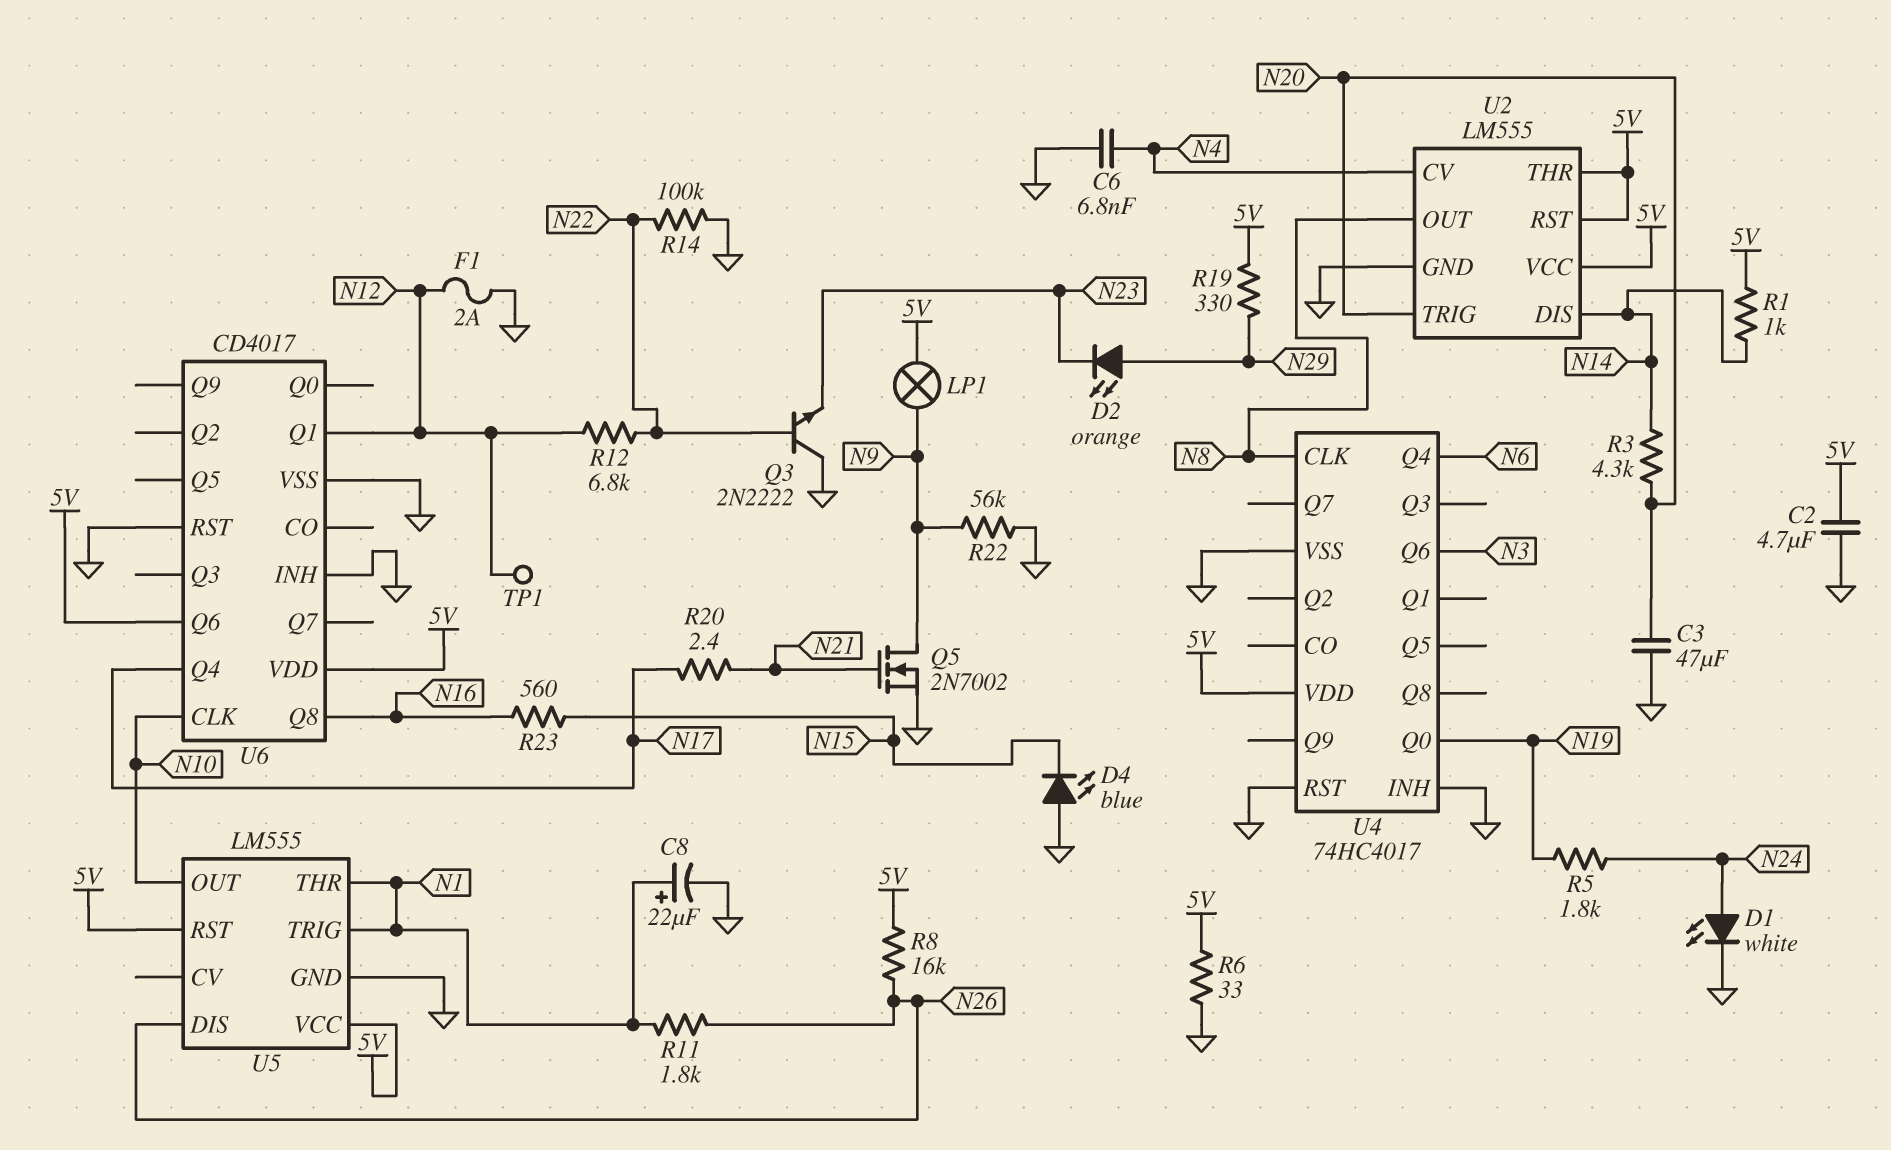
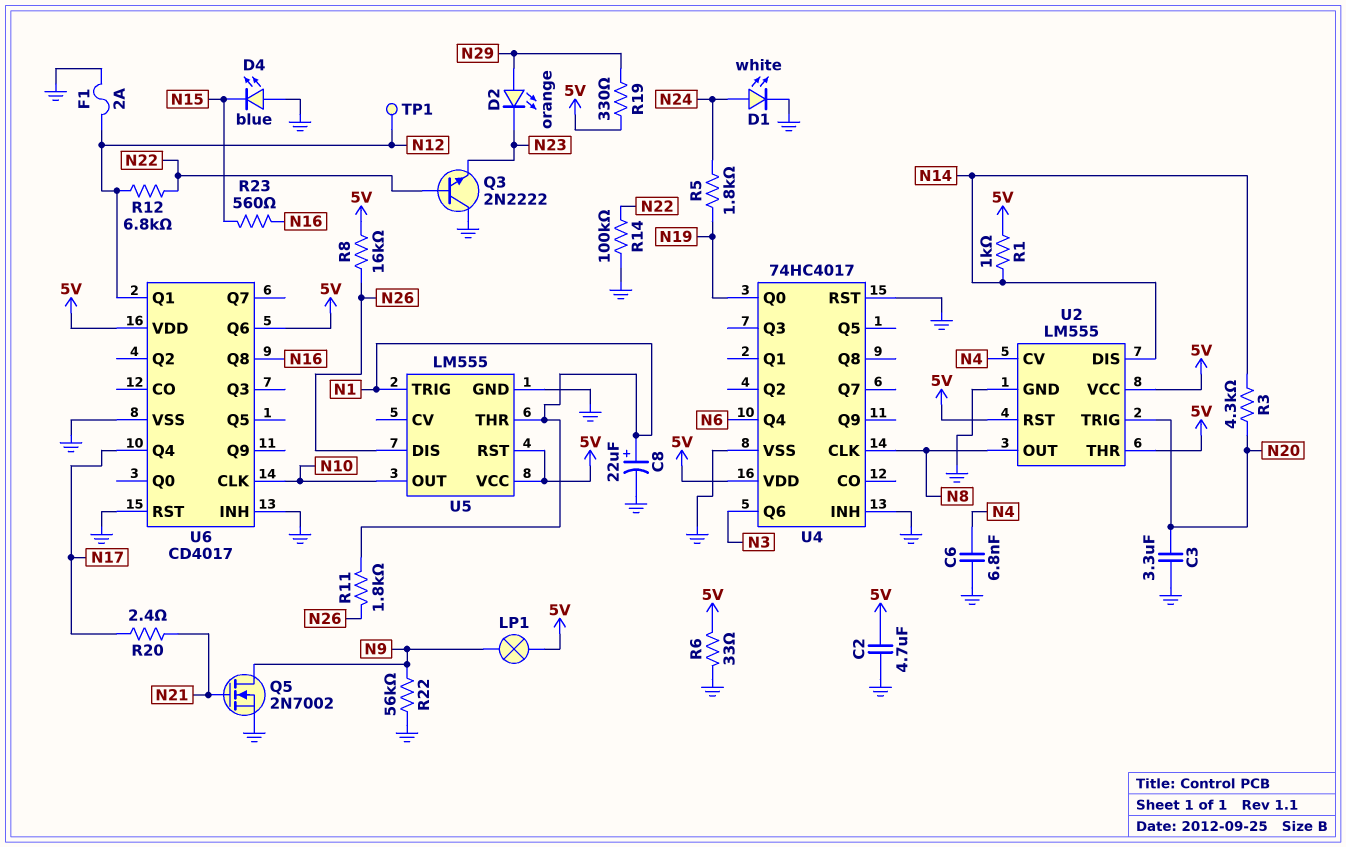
C3: 47uF (GND, N20) -> 3.3uF (GND, N20)

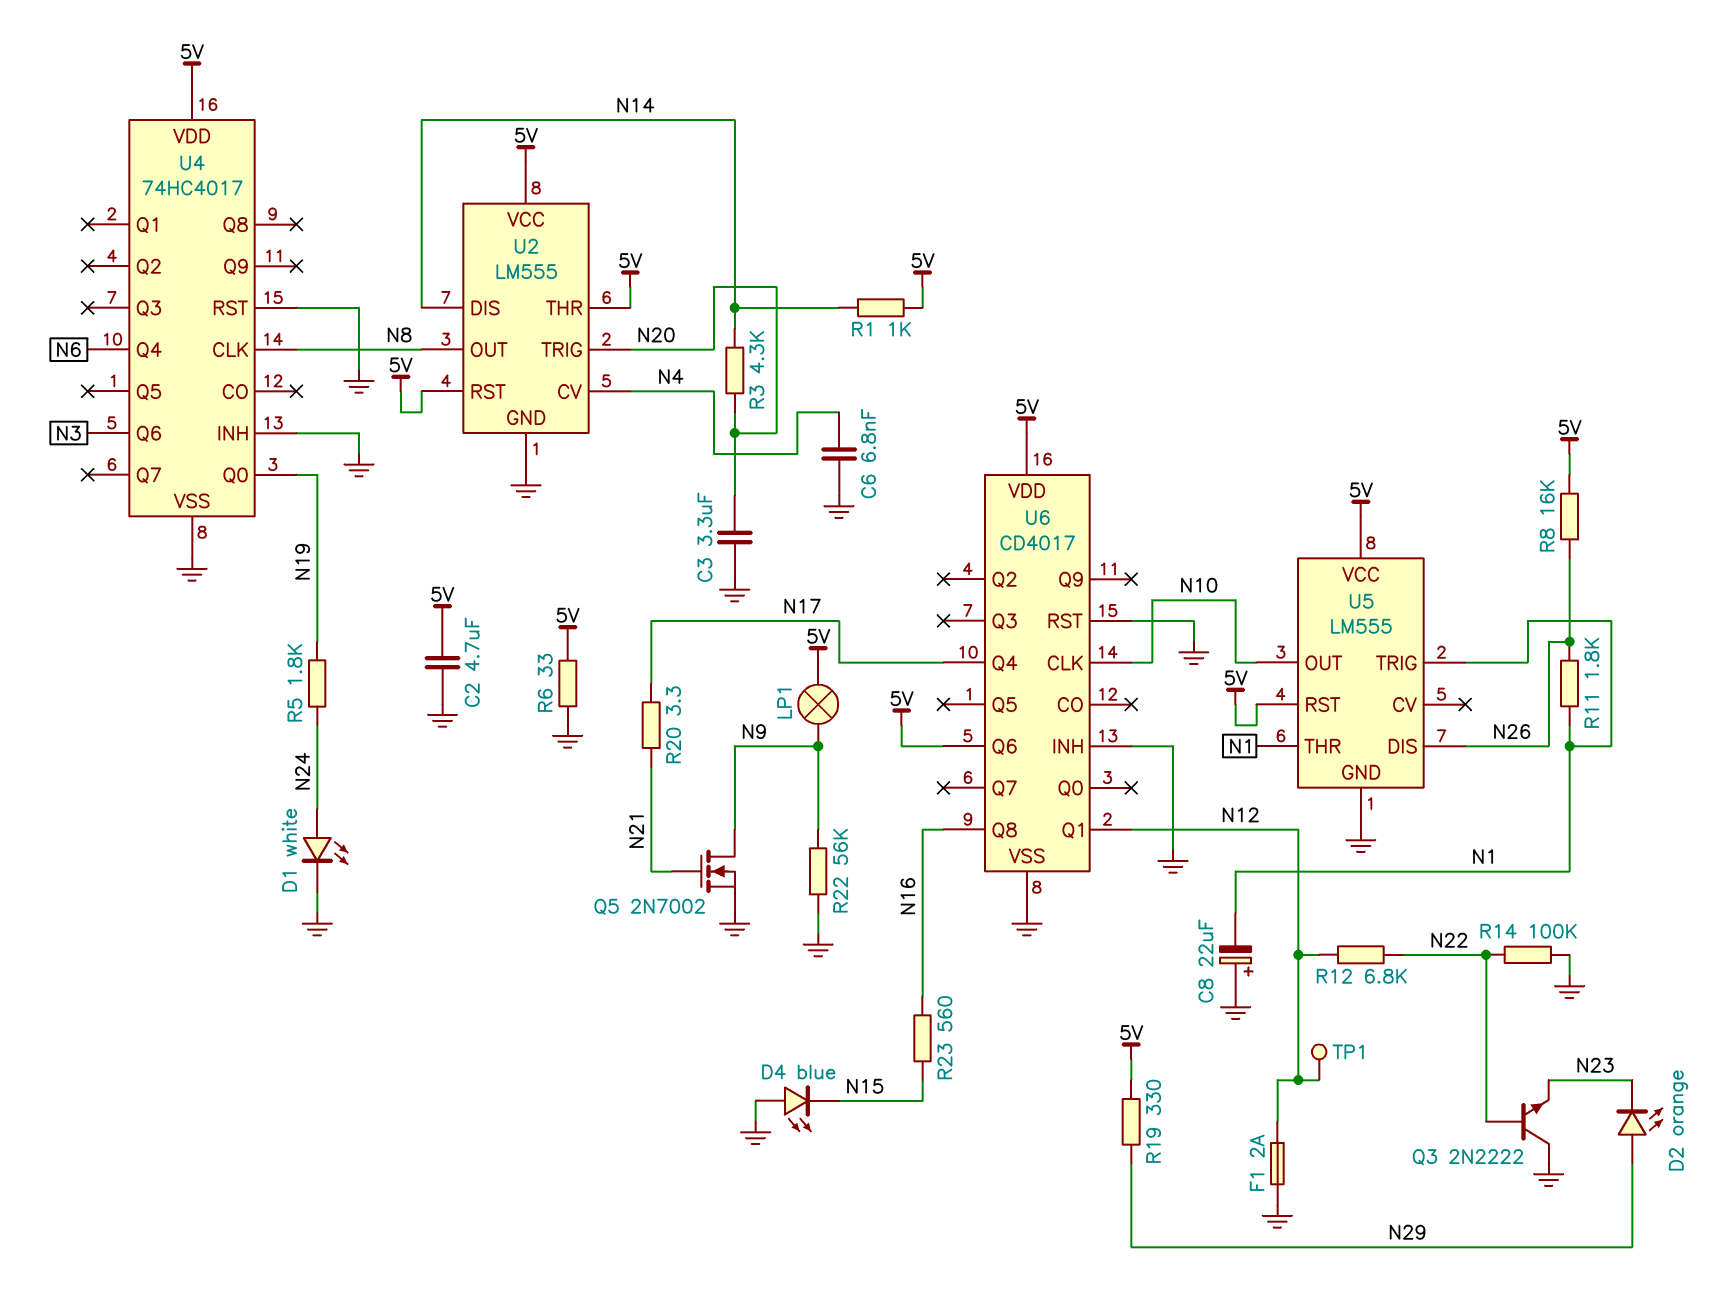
C8: 22uF (plus N1, minus GND) -> 22uF (plus GND, minus N1)
R20: 2.4 (N17, N21) -> 3.3 (N17, N21)

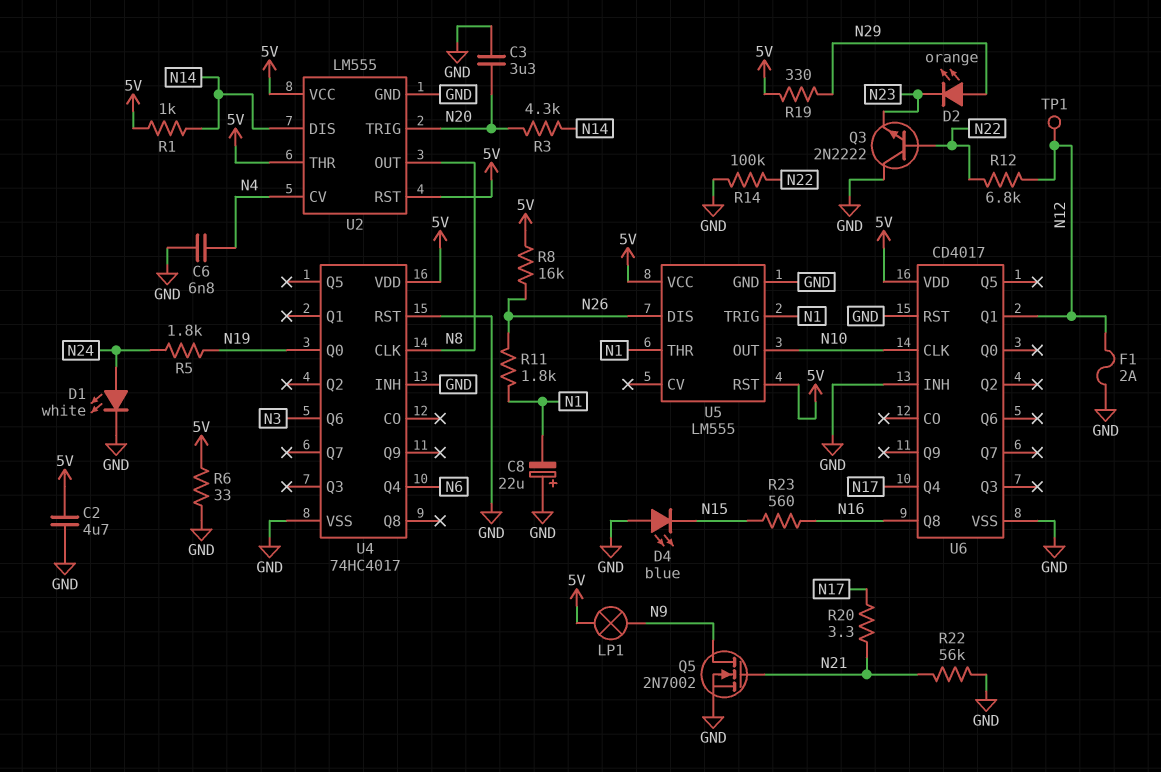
R22: 56k (GND, N9) -> 56k (GND, N21)
U6 pin Q6: 5V -> none

